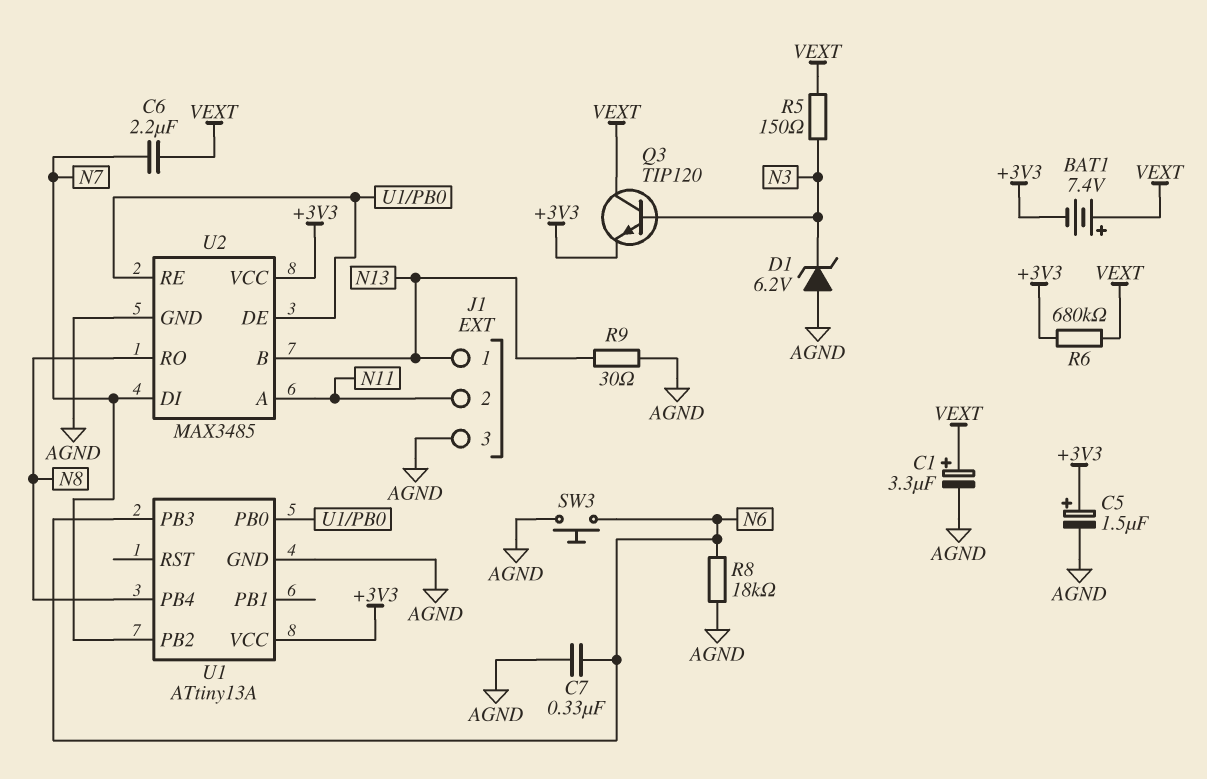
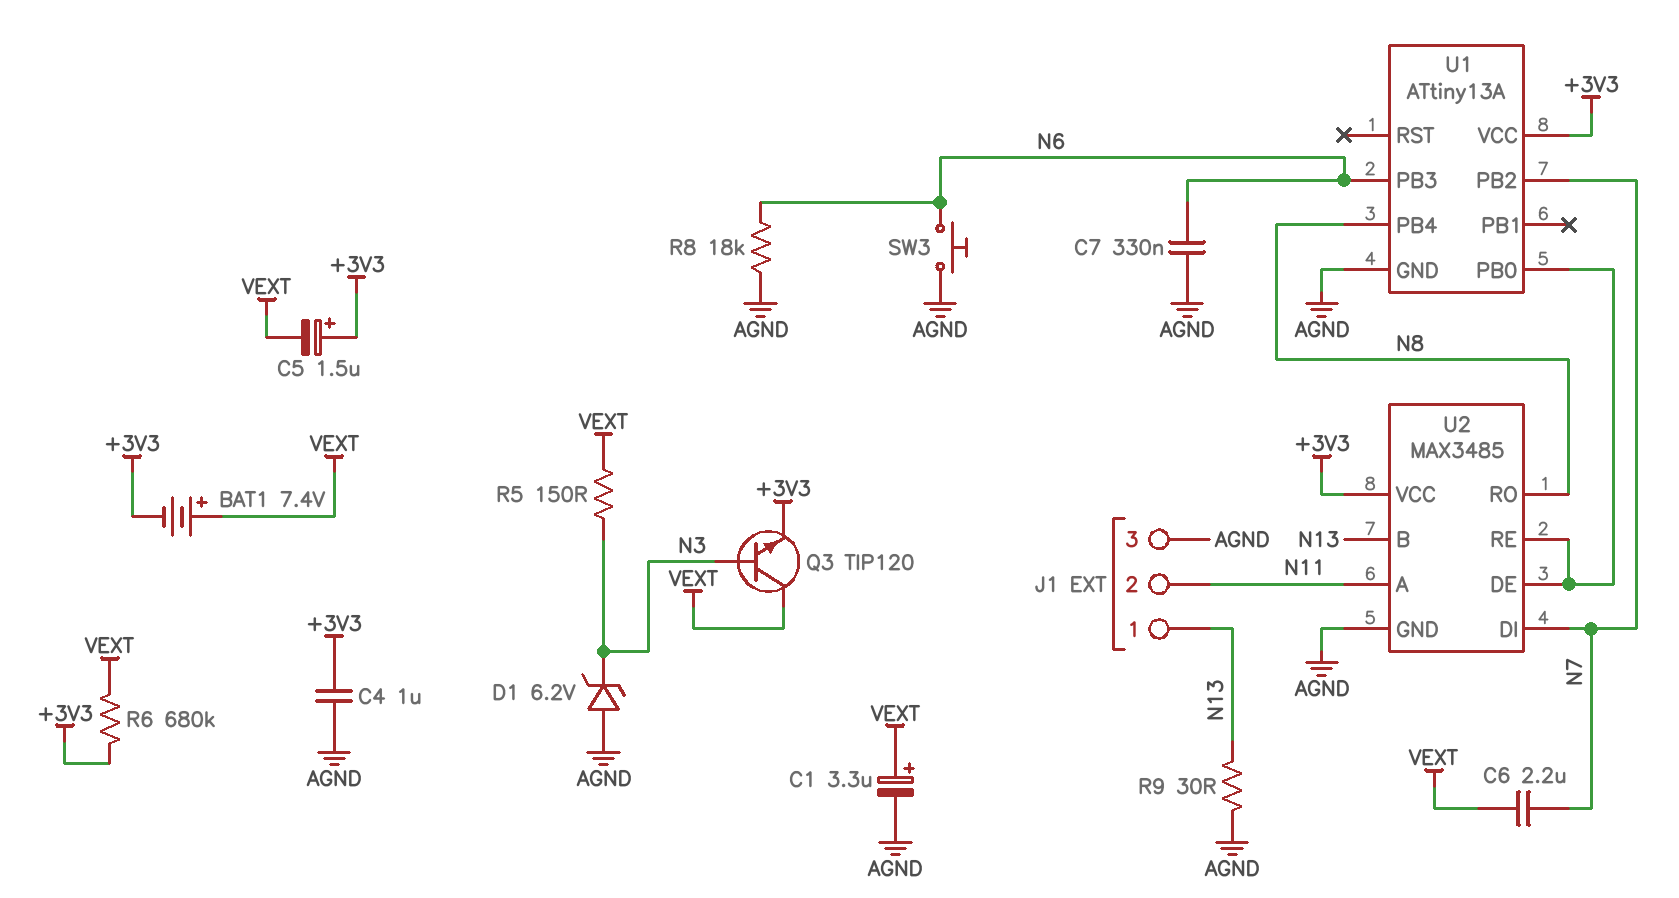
C4: none -> 1uF (+3V3, AGND)
C5: 1.5uF (plus +3V3, minus AGND) -> 1.5uF (plus +3V3, minus VEXT)

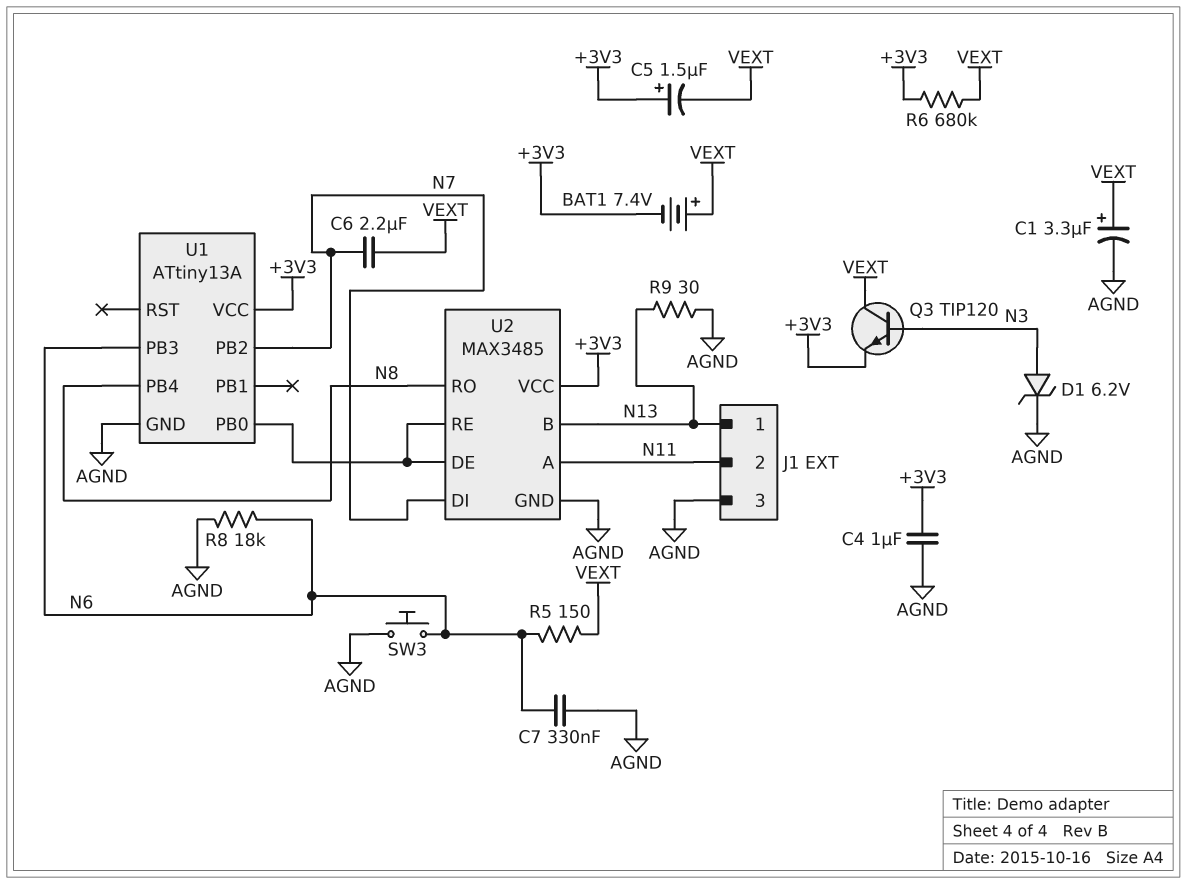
D1: zener 6.2V (A AGND, K N3) -> zener 6.2V (A N3, K AGND)
R5: 150 (N3, VEXT) -> 150 (N6, VEXT)

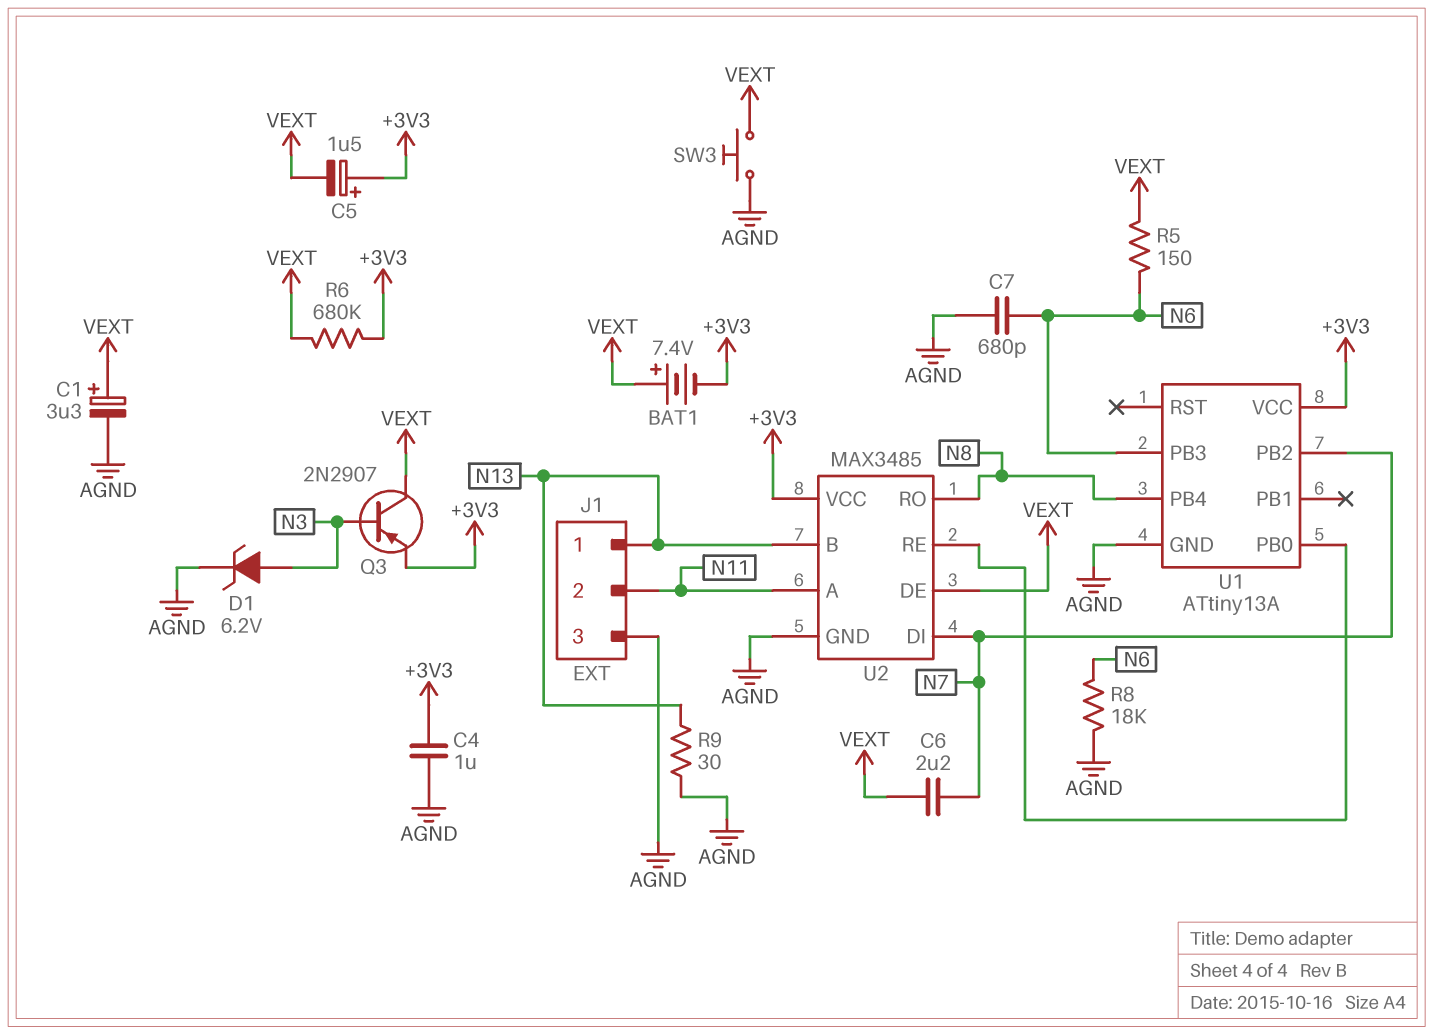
C7: 330nF (AGND, N6) -> 680pF (AGND, N6)
Q3: NPN TIP120 (B N3, C VEXT, E +3V3) -> PNP 2N2907 (B N3, C VEXT, E +3V3)
SW3: button (AGND, N6) -> button (AGND, VEXT)
U2 pin DE: U1/PB0 -> VEXT

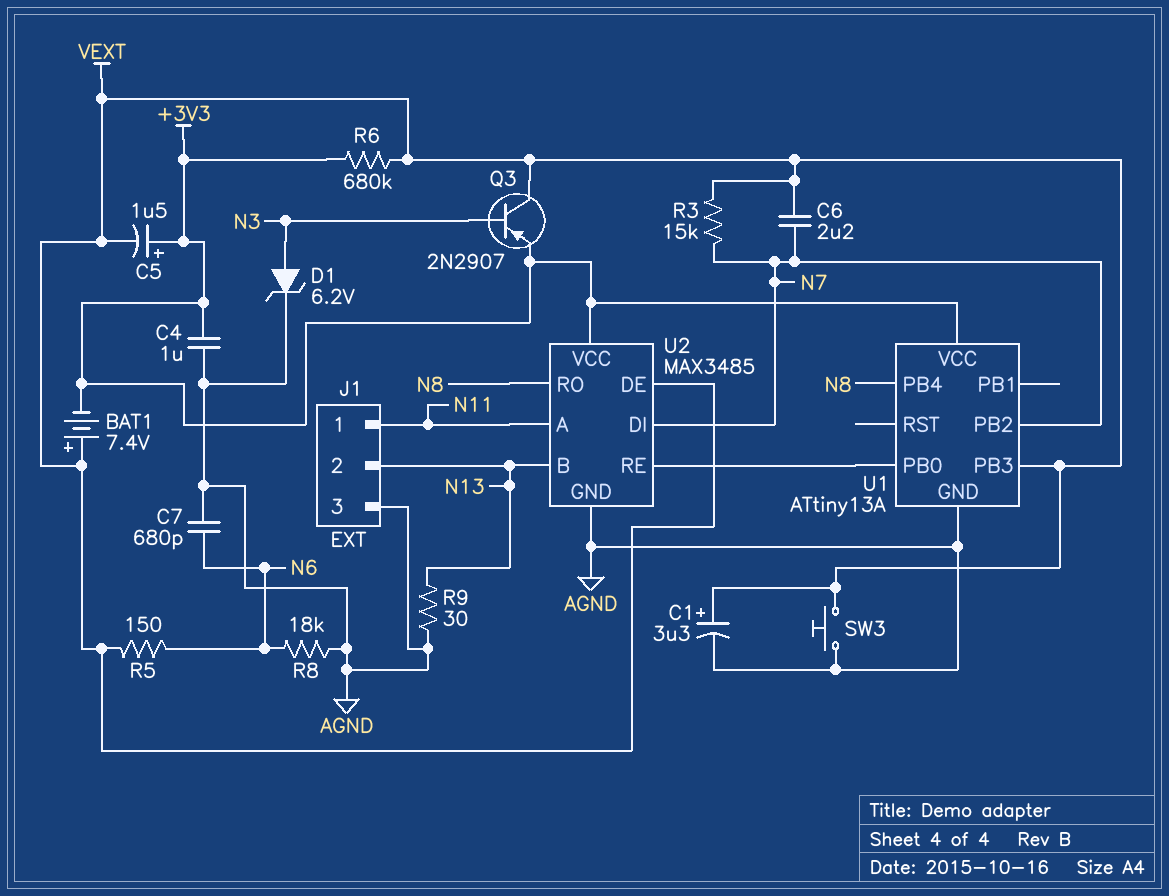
J1 pin 1: N13 -> N11
J1 pin 2: N11 -> N13
R3: none -> 15k (N7, VEXT)
U1 pin PB3: N6 -> VEXT

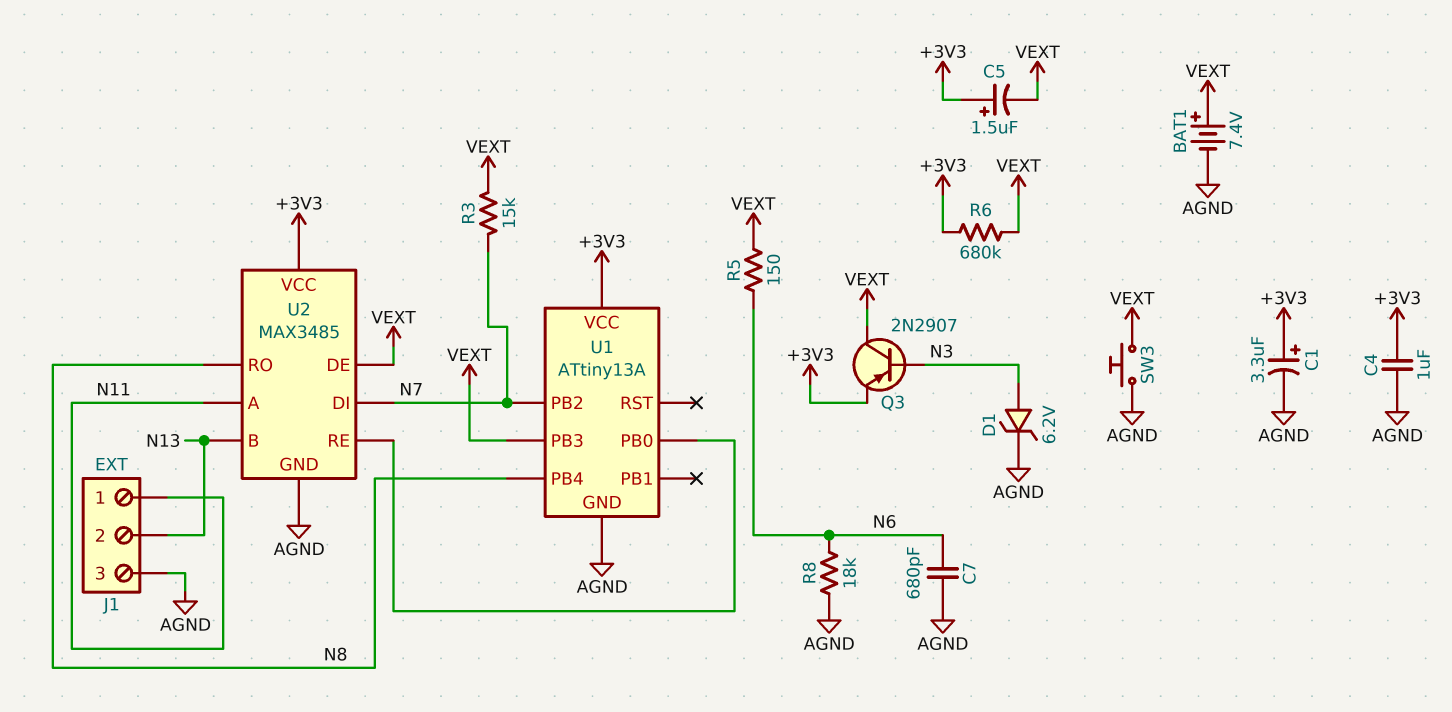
BAT1: 7.4V (plus VEXT, minus +3V3) -> 7.4V (plus VEXT, minus AGND)
C1: 3.3uF (plus VEXT, minus AGND) -> 3.3uF (plus +3V3, minus AGND)
C6: 2.2uF (N7, VEXT) -> none
R9: 30 (AGND, N13) -> none

